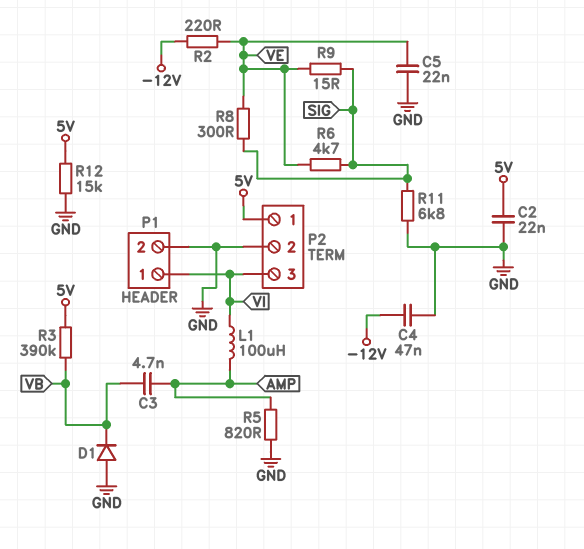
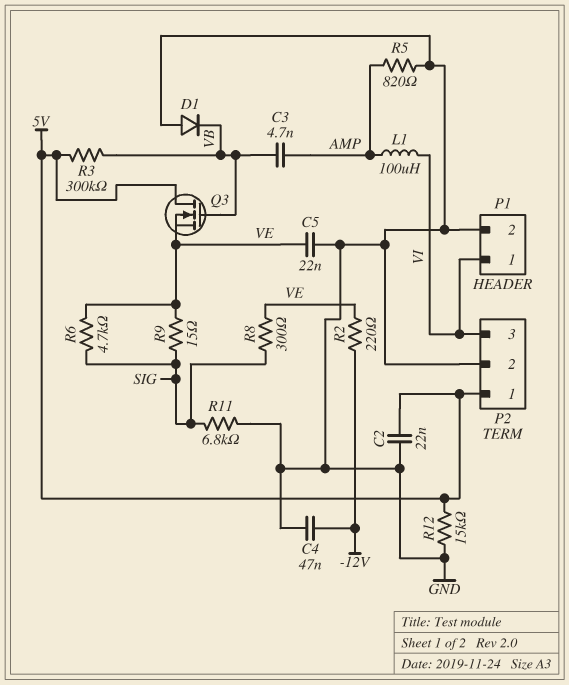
Q3: none -> NMOS (G VB, D 5V, S VE)
R3: 390k (5V, VB) -> 300k (5V, VB)

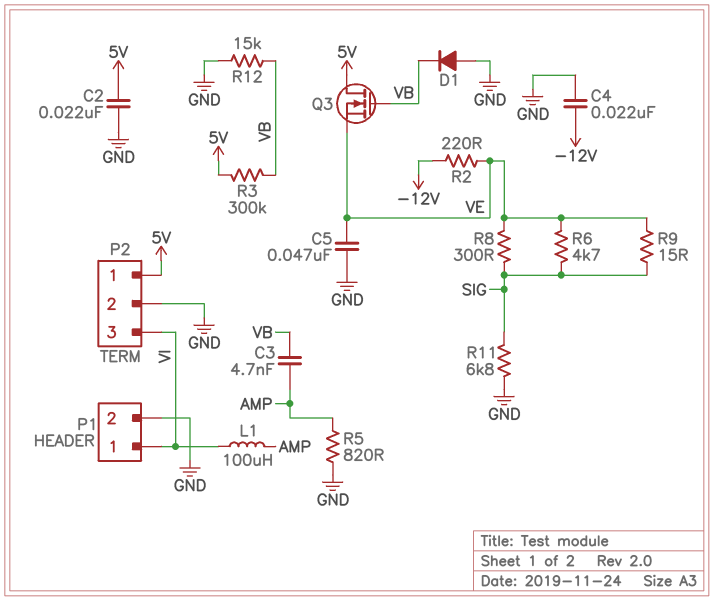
C4: 47nF (-12V, GND) -> 22nF (-12V, GND)
C5: 22nF (GND, VE) -> 47nF (GND, VE)
R12: 15k (5V, GND) -> 15k (GND, VB)

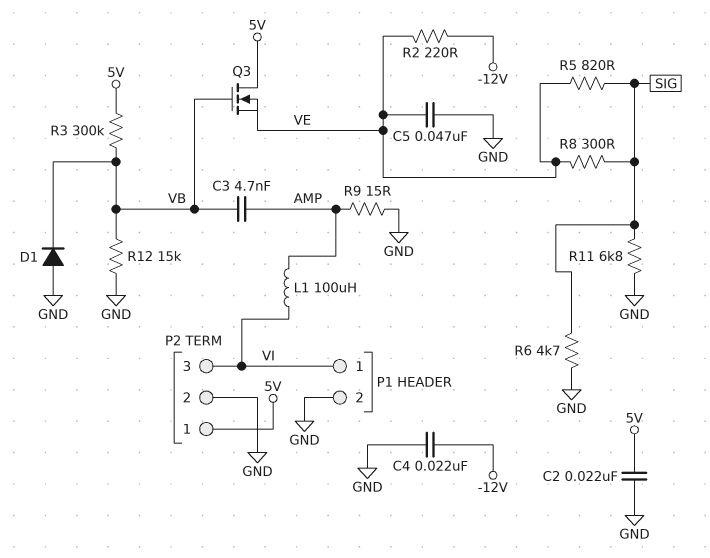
R5: 820 (AMP, GND) -> 820 (SIG, VE)
R6: 4.7k (SIG, VE) -> 4.7k (GND, SIG)
R9: 15 (SIG, VE) -> 15 (AMP, GND)

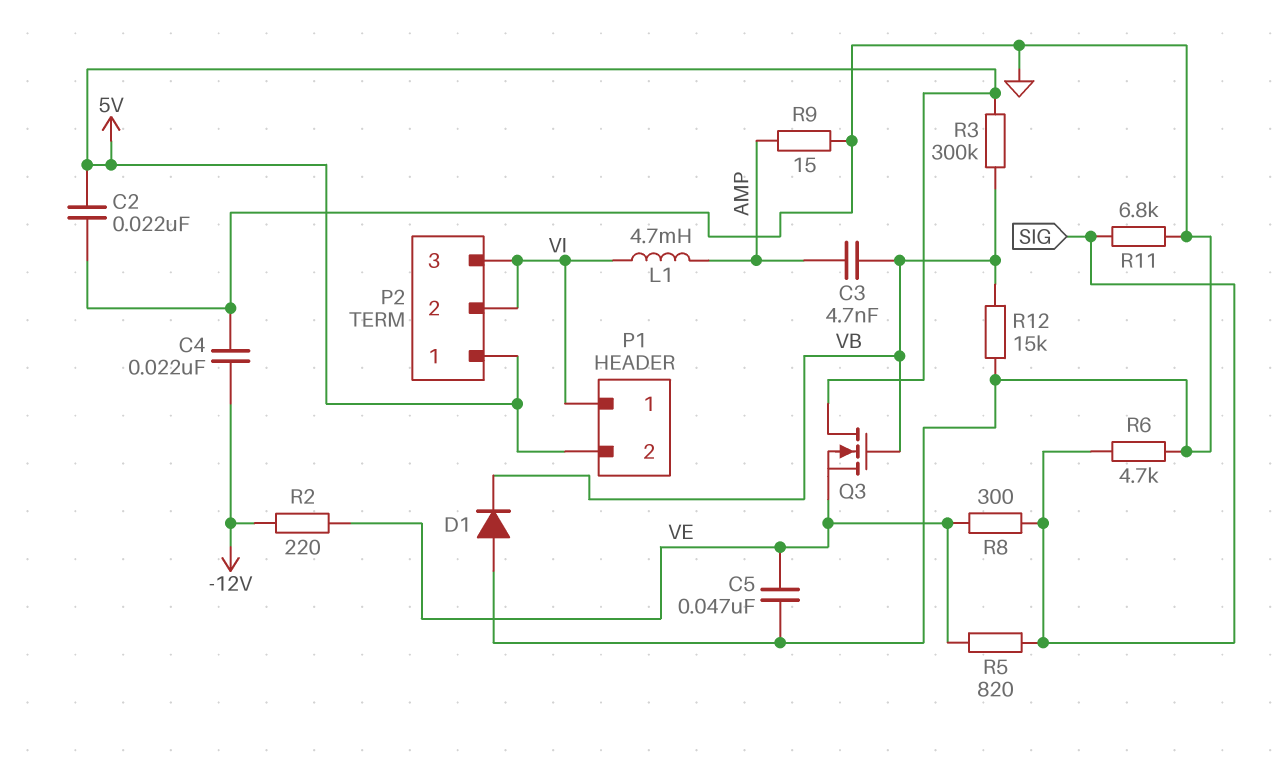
L1: 100uH (AMP, VI) -> 4.7mH (AMP, VI)
P1 pin 2: GND -> 5V
P2 pin 2: GND -> VI

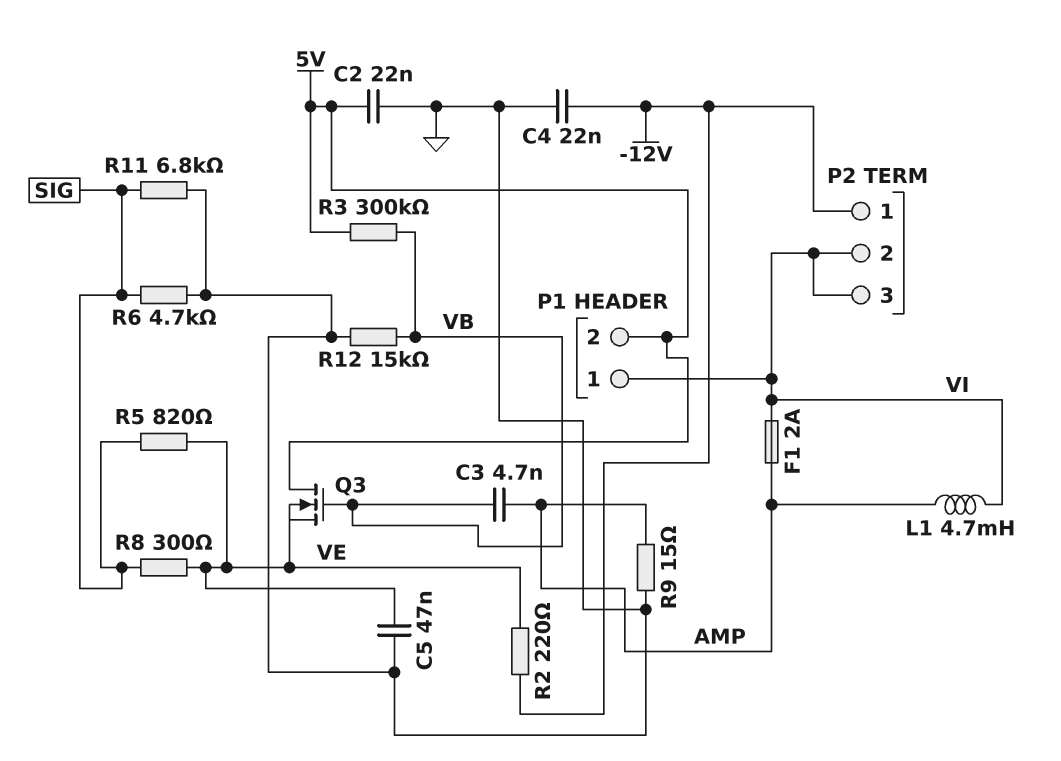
D1: diode (A GND, K VB) -> none
F1: none -> 2A (AMP, VI)
P2 pin 1: 5V -> -12V

